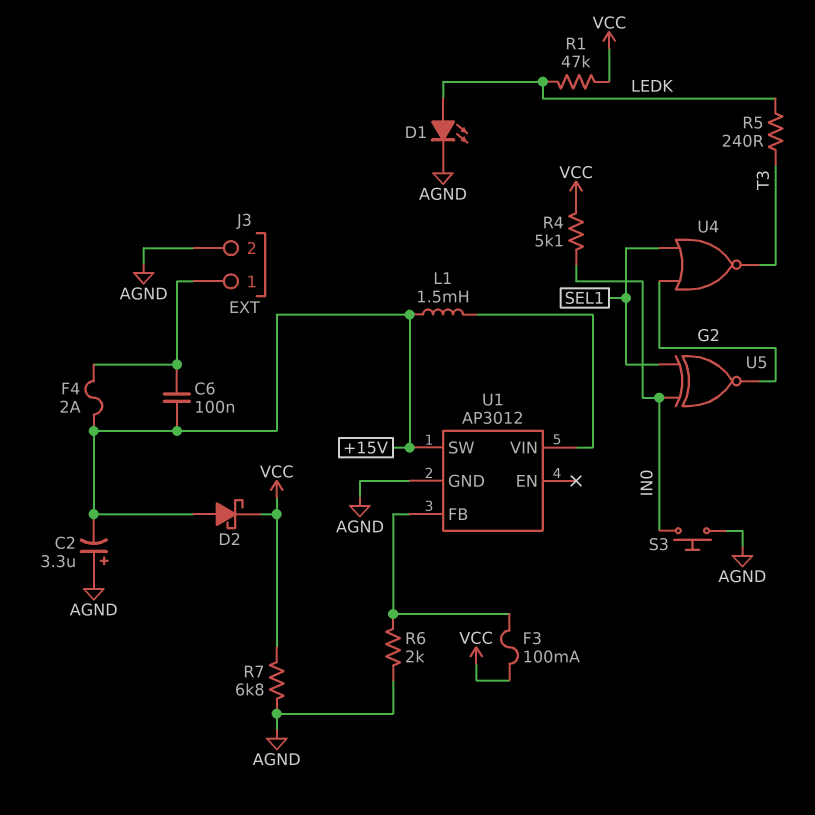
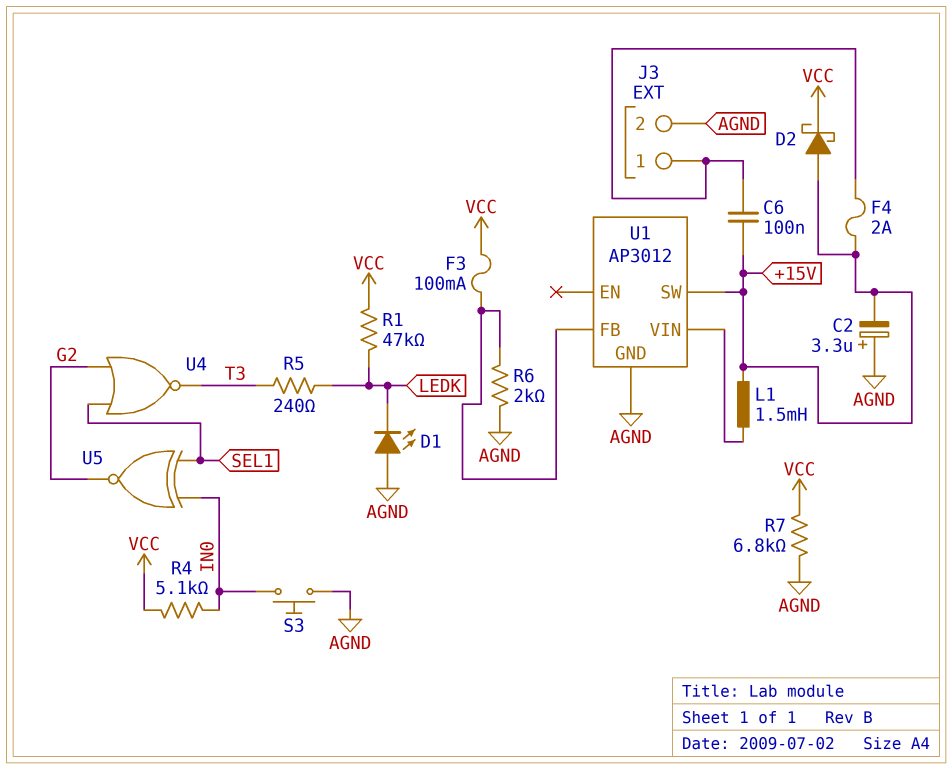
D1: LED (A LEDK, K AGND) -> LED (A AGND, K LEDK)

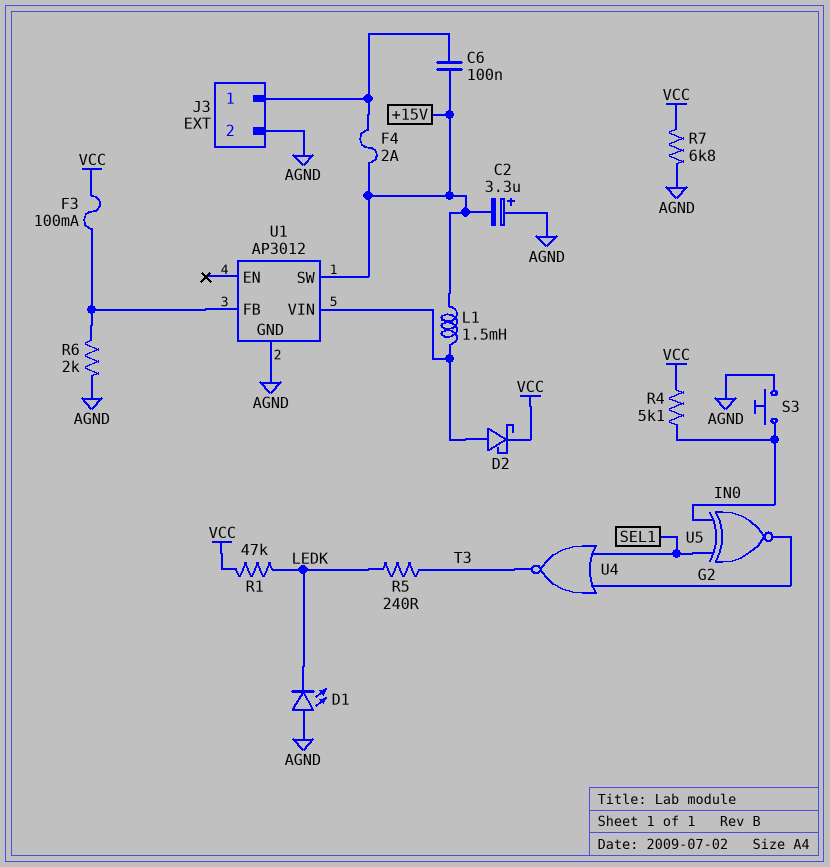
D2: schottky (A +15V, K VCC) -> schottky (A U1/VIN, K VCC)

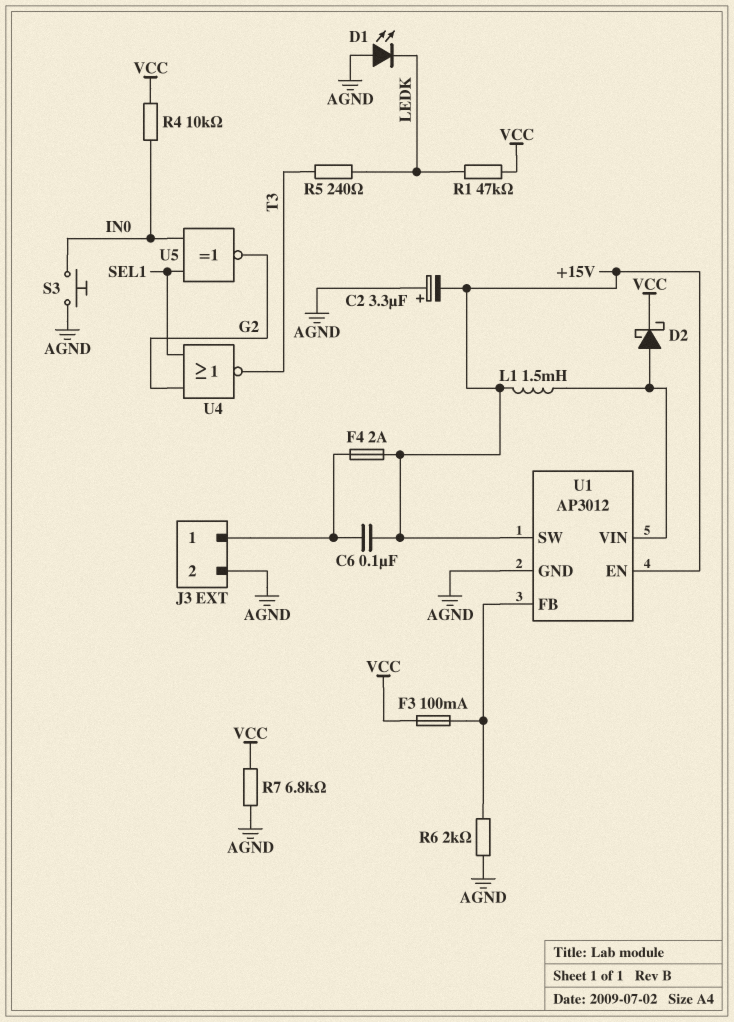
R4: 5.1k (IN0, VCC) -> 10k (IN0, VCC)
U1 pin EN: none -> +15V

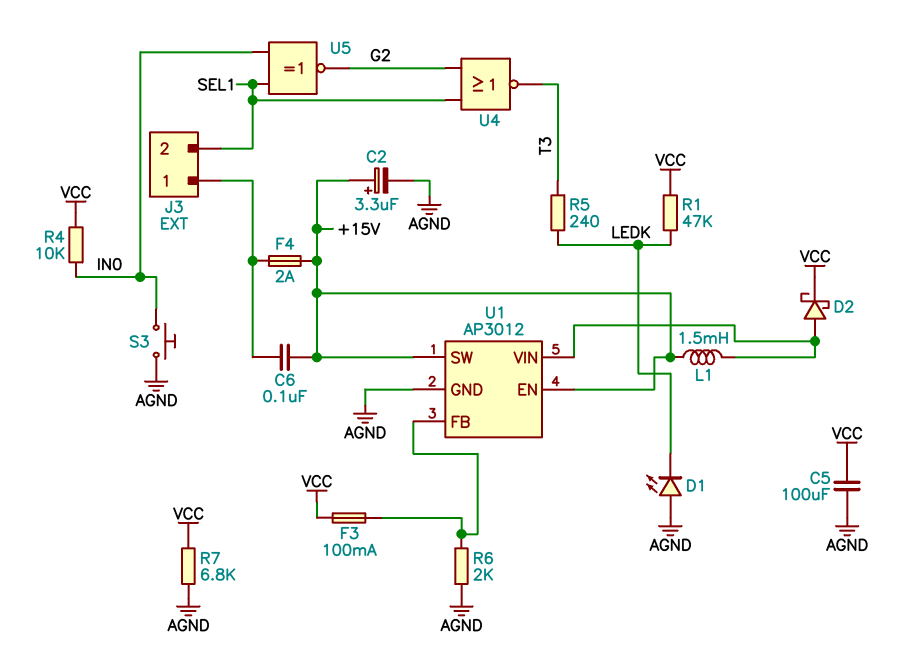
C2: 3.3uF (plus AGND, minus +15V) -> 3.3uF (plus +15V, minus AGND)
C5: none -> 100uF (AGND, VCC)
J3 pin 2: AGND -> SEL1

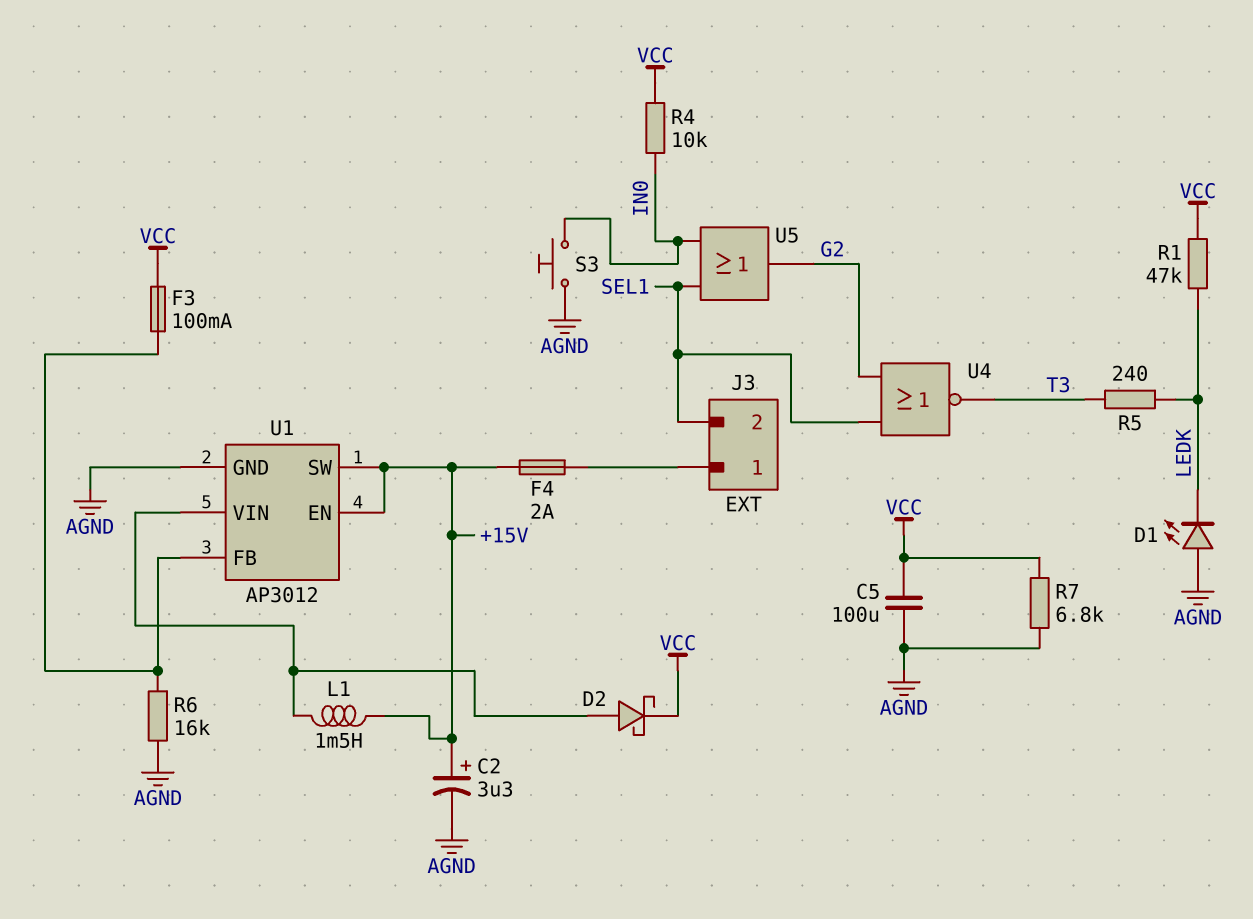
C6: 100nF (+15V, J3/1) -> none
R6: 2k (AGND, U1/FB) -> 16k (AGND, U1/FB)
U5: XNOR (in IN0, in SEL1, out G2) -> OR (in IN0, in SEL1, out G2)

